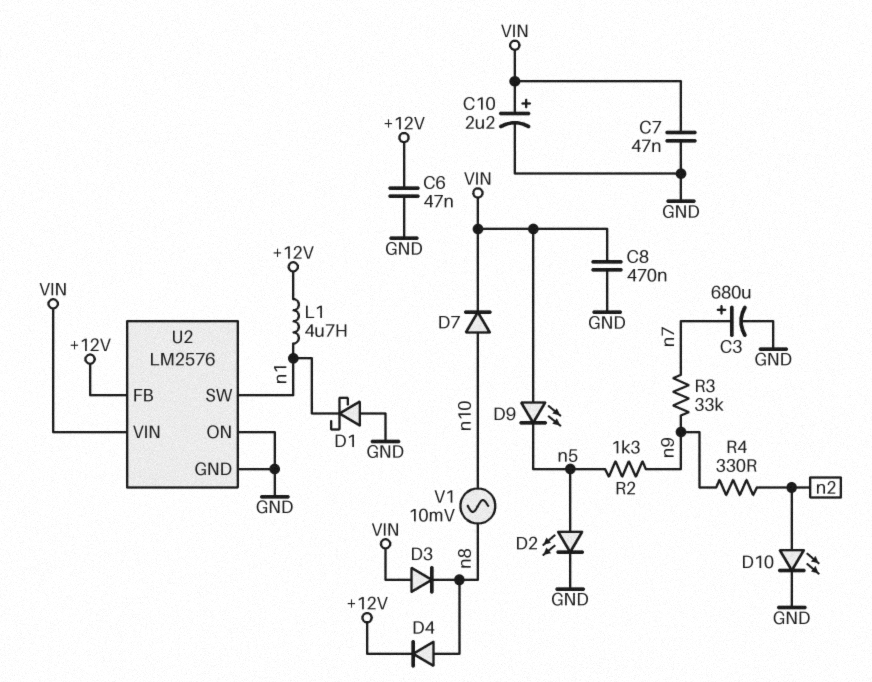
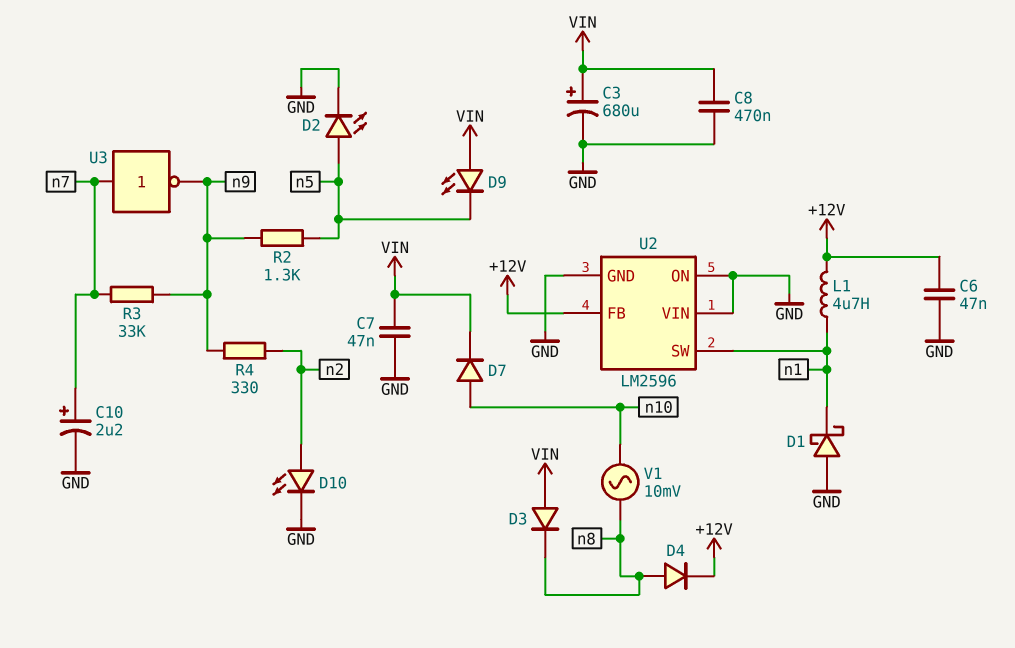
C3: 680uF (plus n7, minus GND) -> 680uF (plus VIN, minus GND)
C10: 2.2uF (plus VIN, minus GND) -> 2.2uF (plus n7, minus GND)
U2: LM2576 -> LM2596
U2 pin VIN: VIN -> GND
U3: none -> NOT (in n7, out n9)

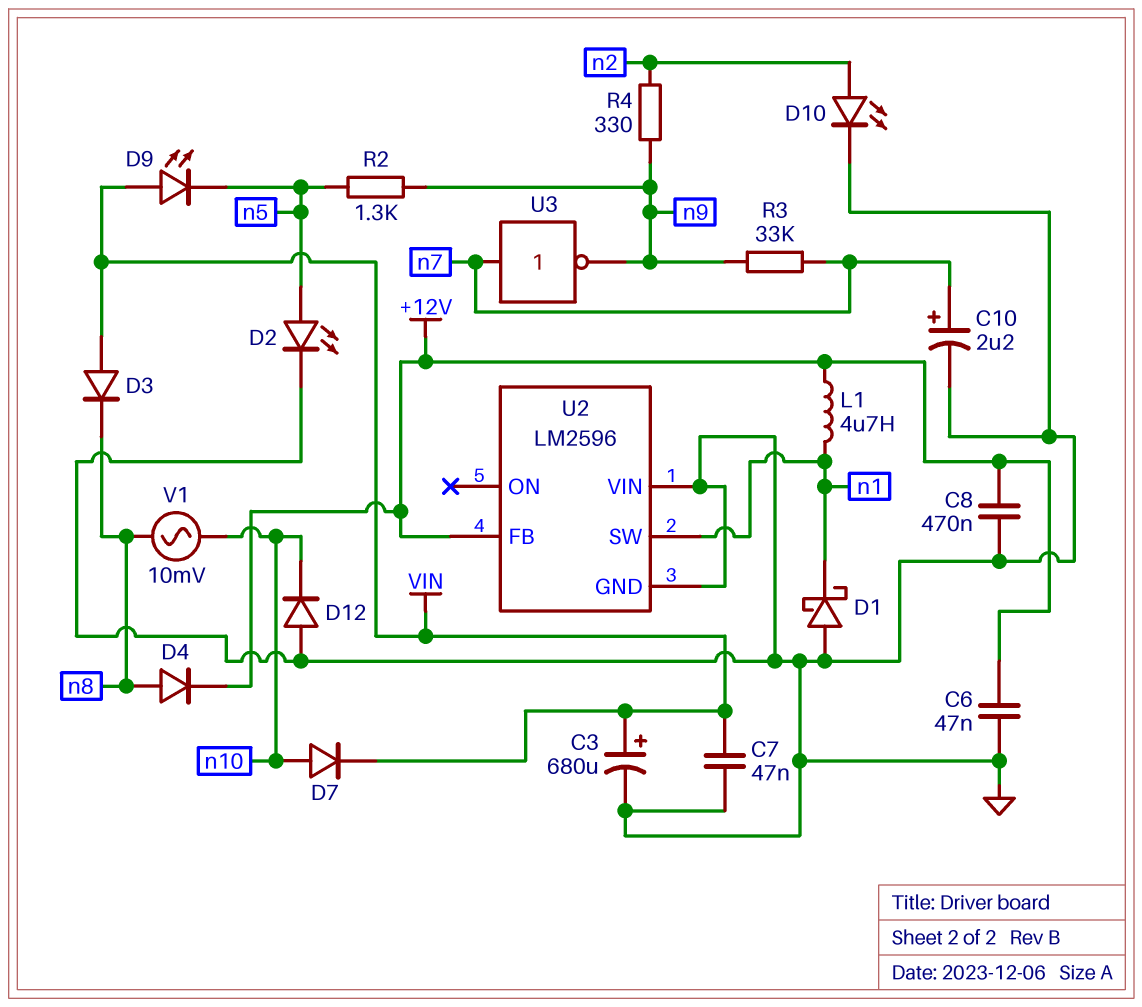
C8: 470nF (GND, VIN) -> 470nF (+12V, GND)
D12: none -> diode (A GND, K n10)
U2 pin ON: GND -> none

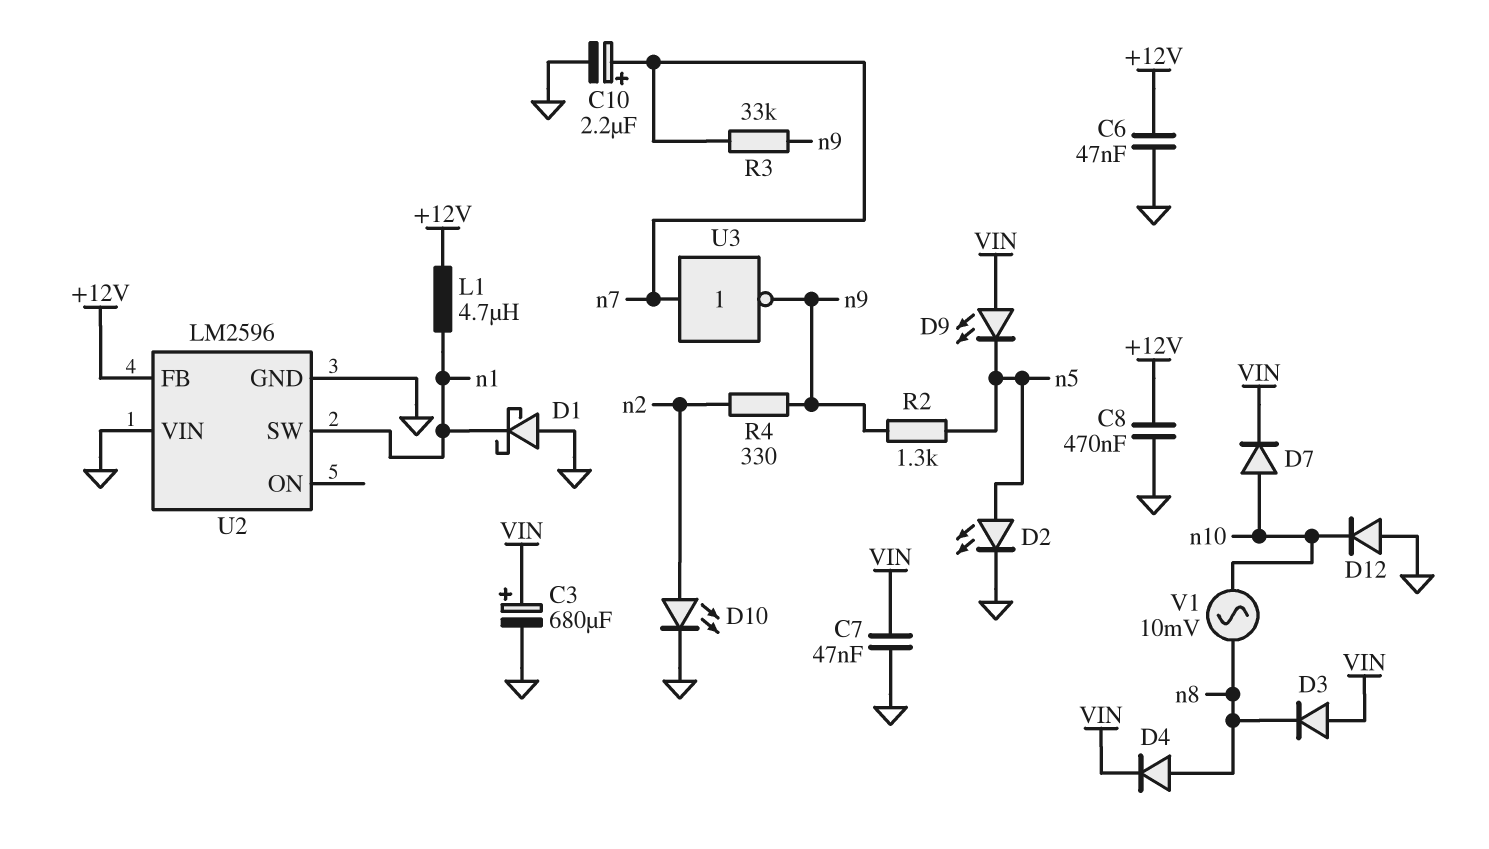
D4: diode (A n8, K +12V) -> diode (A n8, K VIN)

